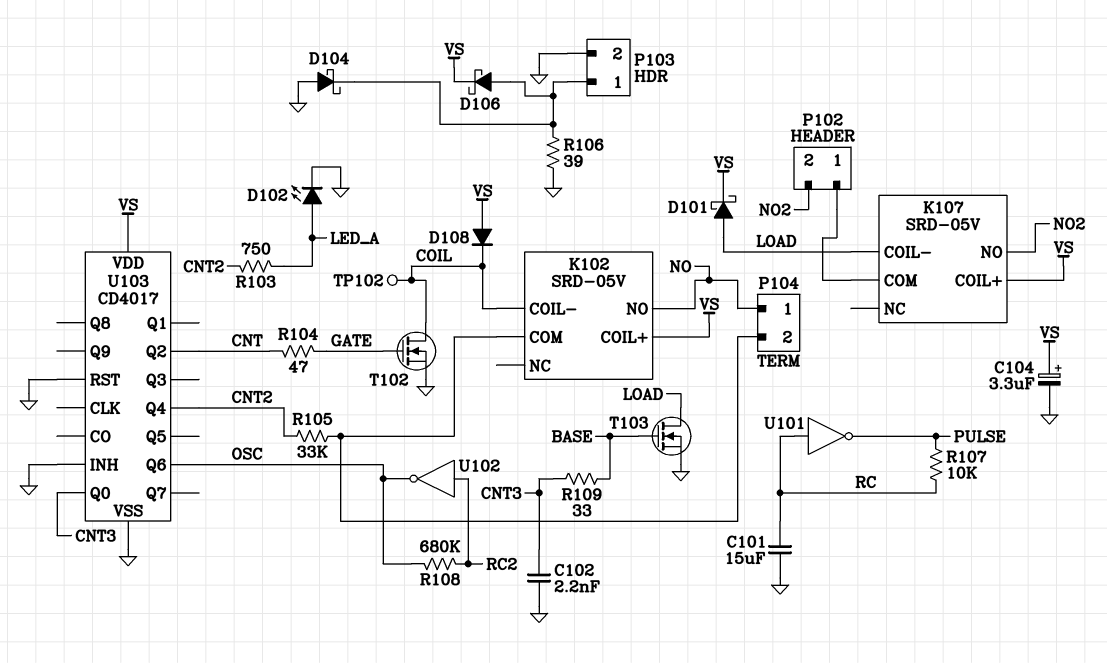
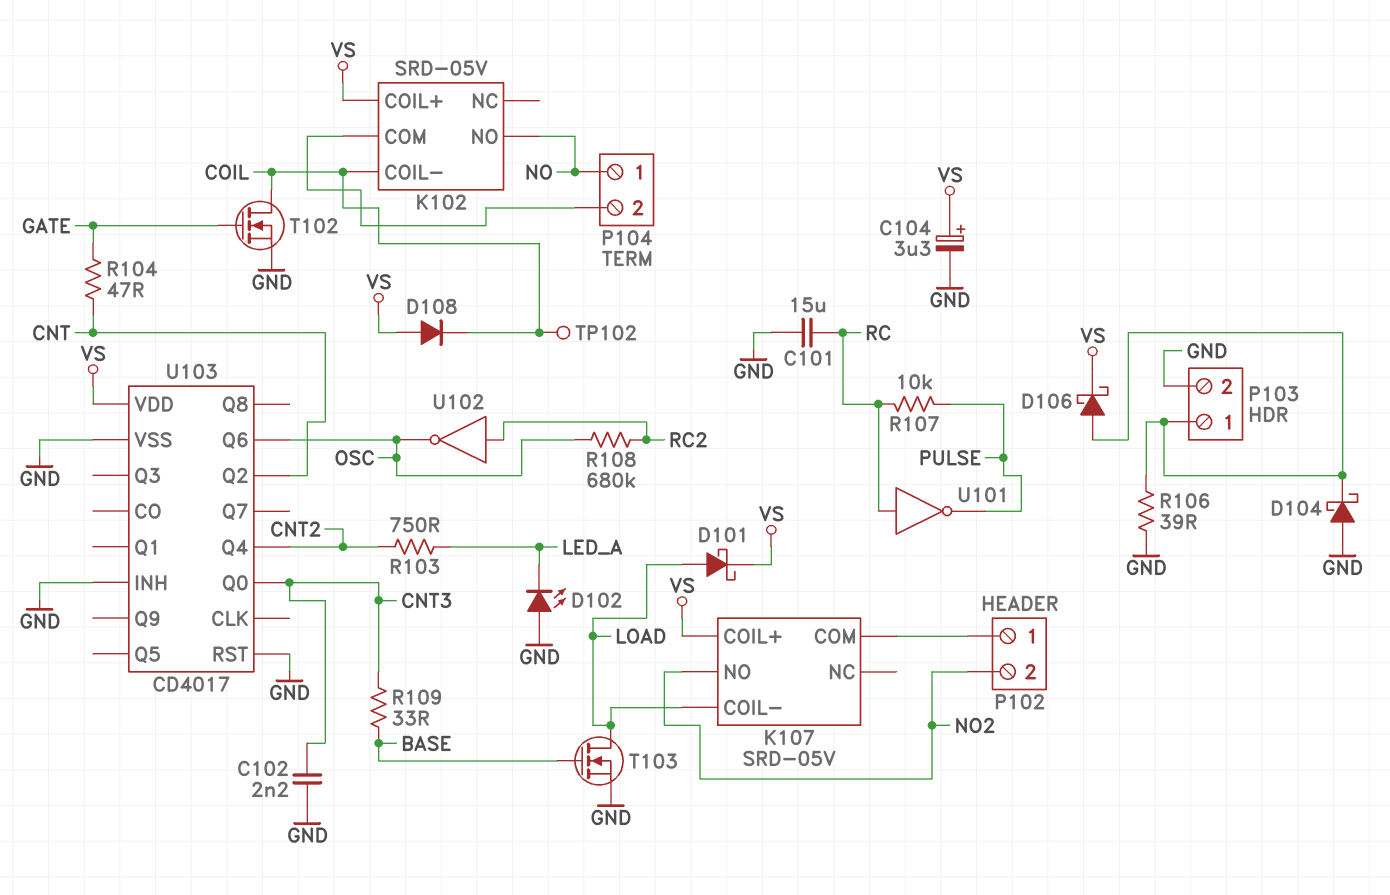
D102: LED (A LED_A, K GND) -> LED (A GND, K LED_A)
R105: 33k (CNT2, K102/COM) -> none

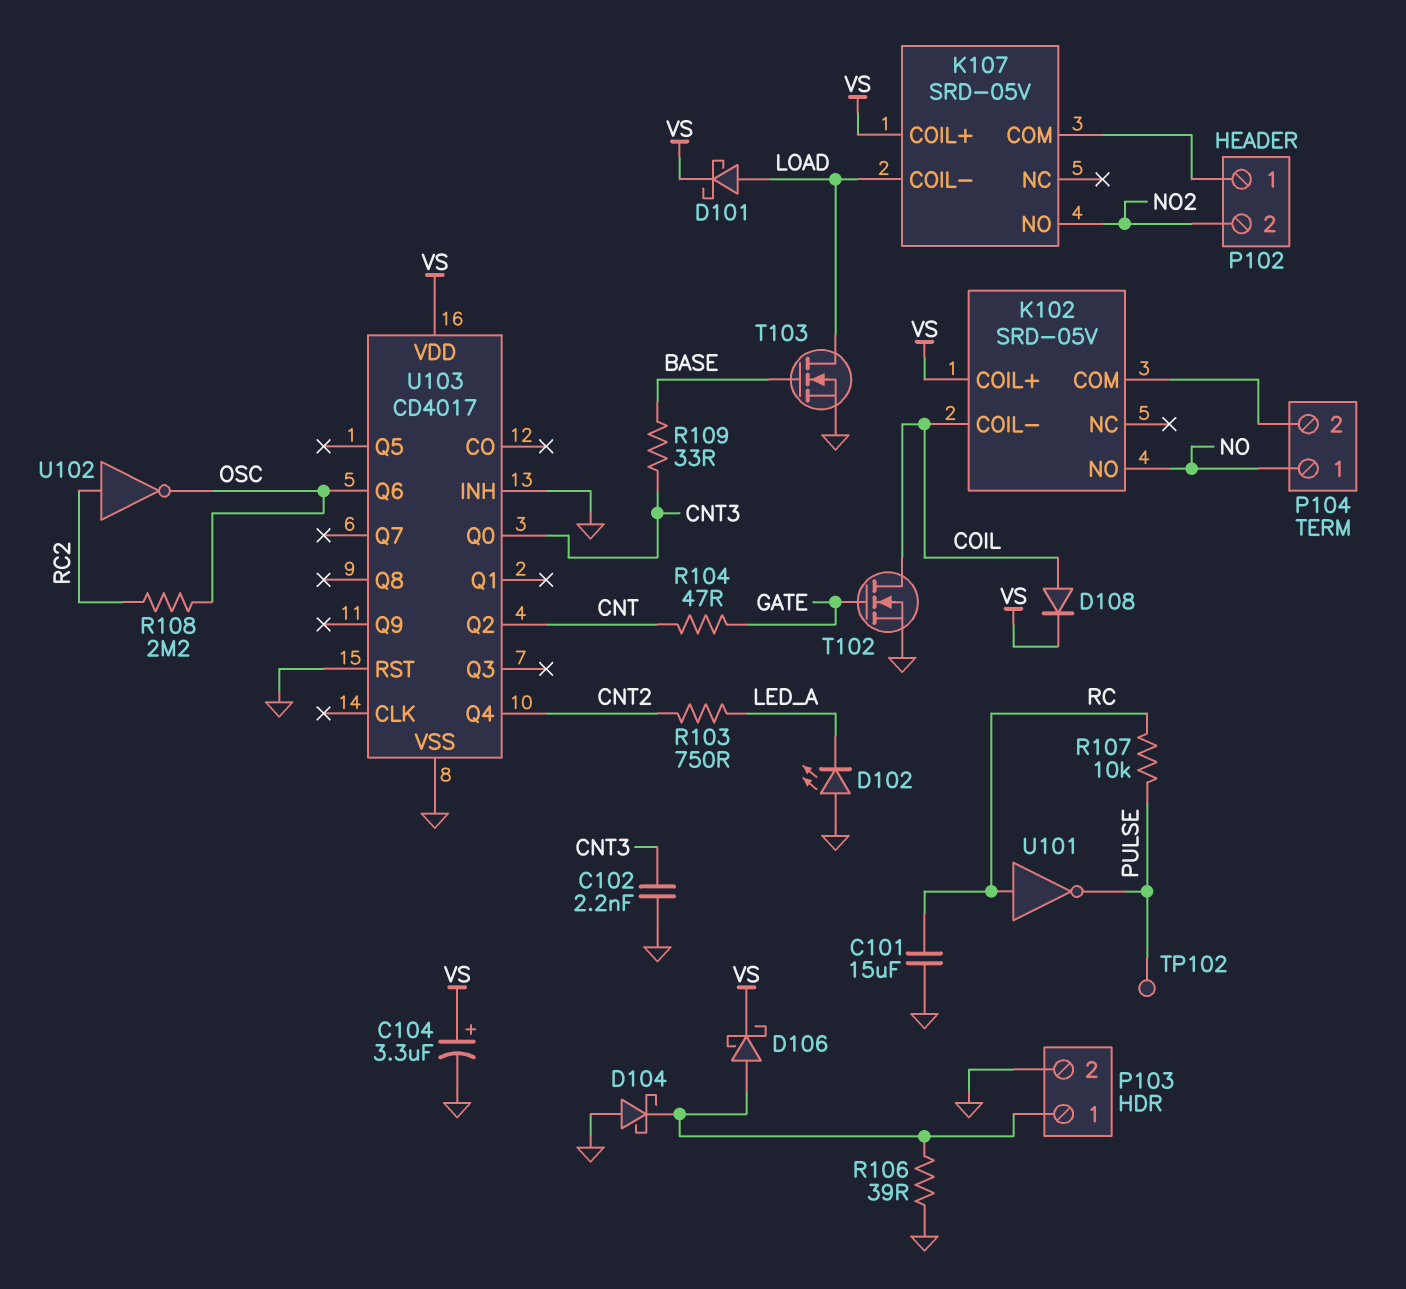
D108: diode (A VS, K COIL) -> diode (A COIL, K VS)
R108: 680k (OSC, RC2) -> 2.2M (OSC, RC2)
TP102: test point (COIL) -> test point (PULSE)

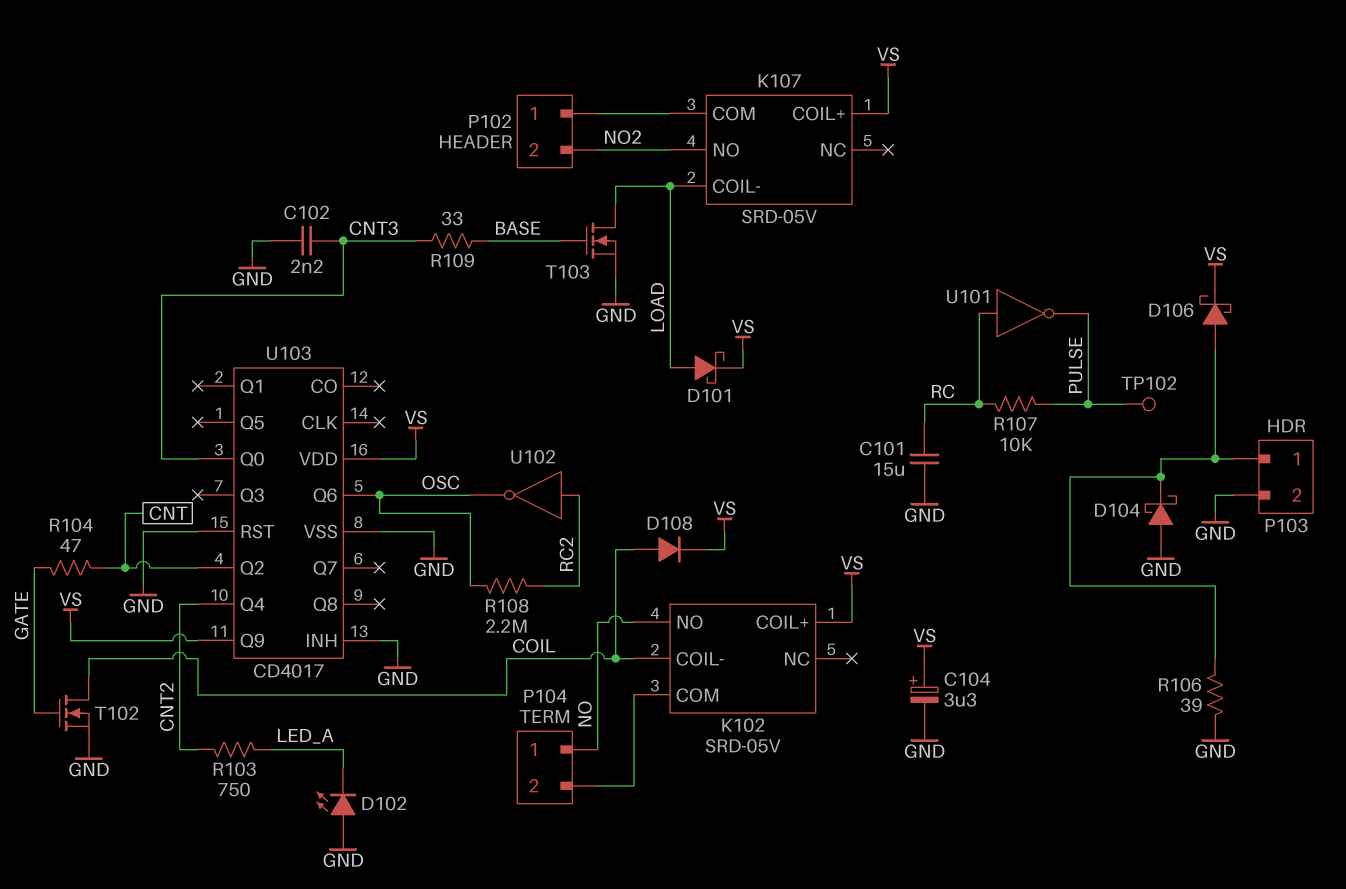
U103 pin Q9: none -> VS

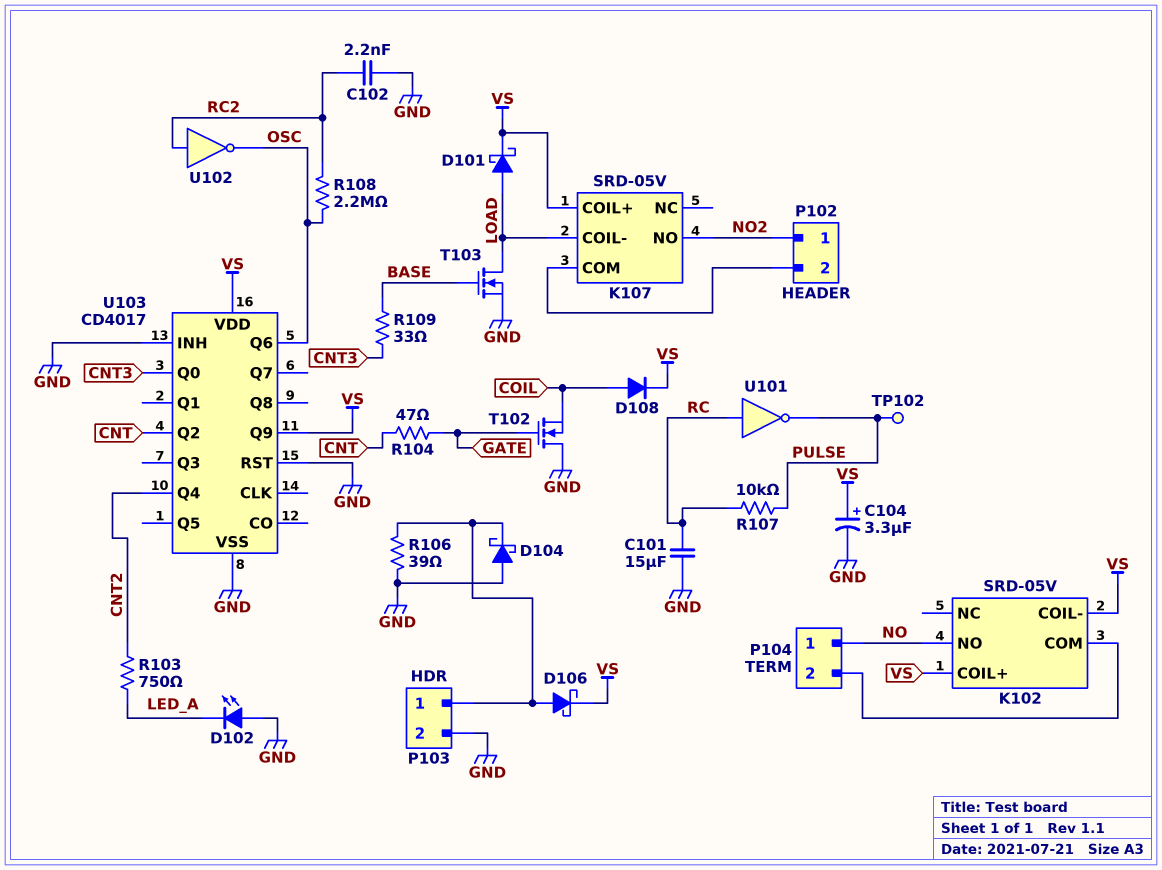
C102: 2.2nF (CNT3, GND) -> 2.2nF (GND, RC2)
K102 pin COIL-: COIL -> VS
P102 pin 1: K107/COM -> NO2
P102 pin 2: NO2 -> K107/COM
T102: NMOS (G GATE, D COIL, S GND) -> NMOS (G GATE, D GND, S COIL)

